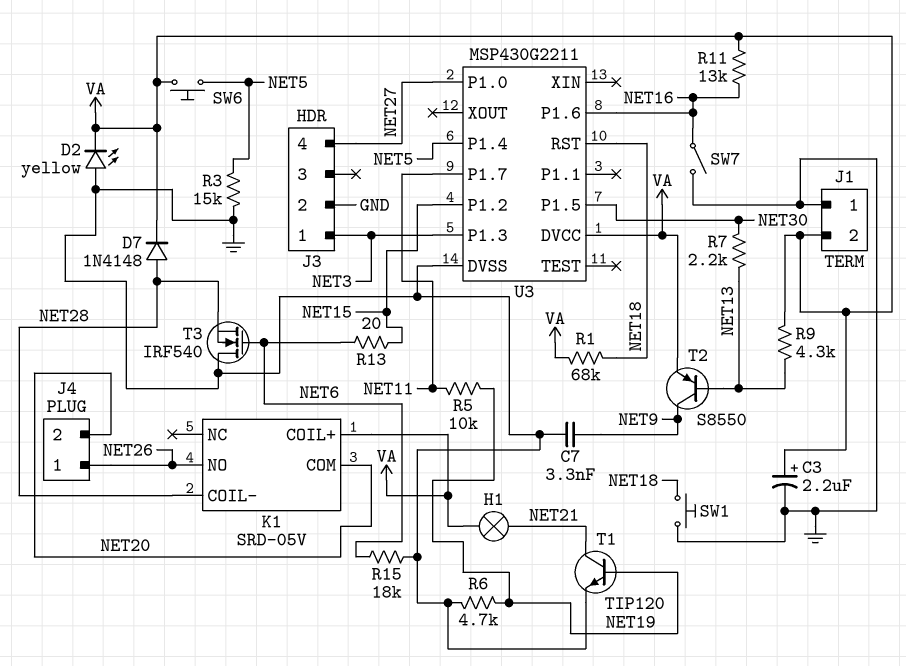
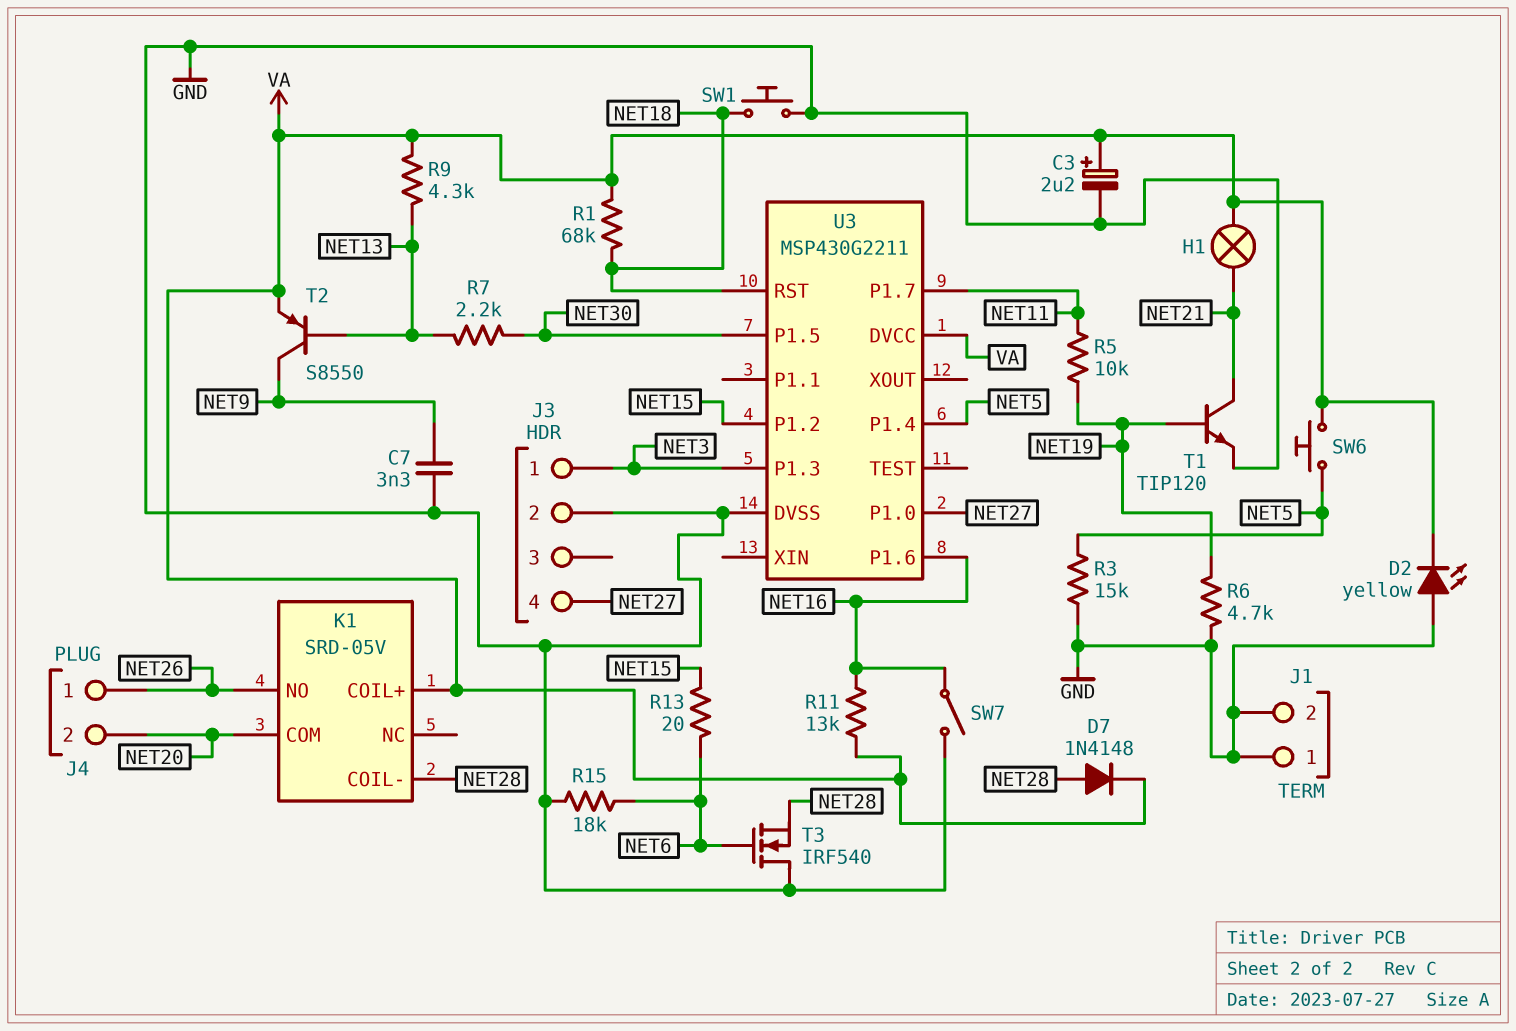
J1 pin 2: VA -> GND

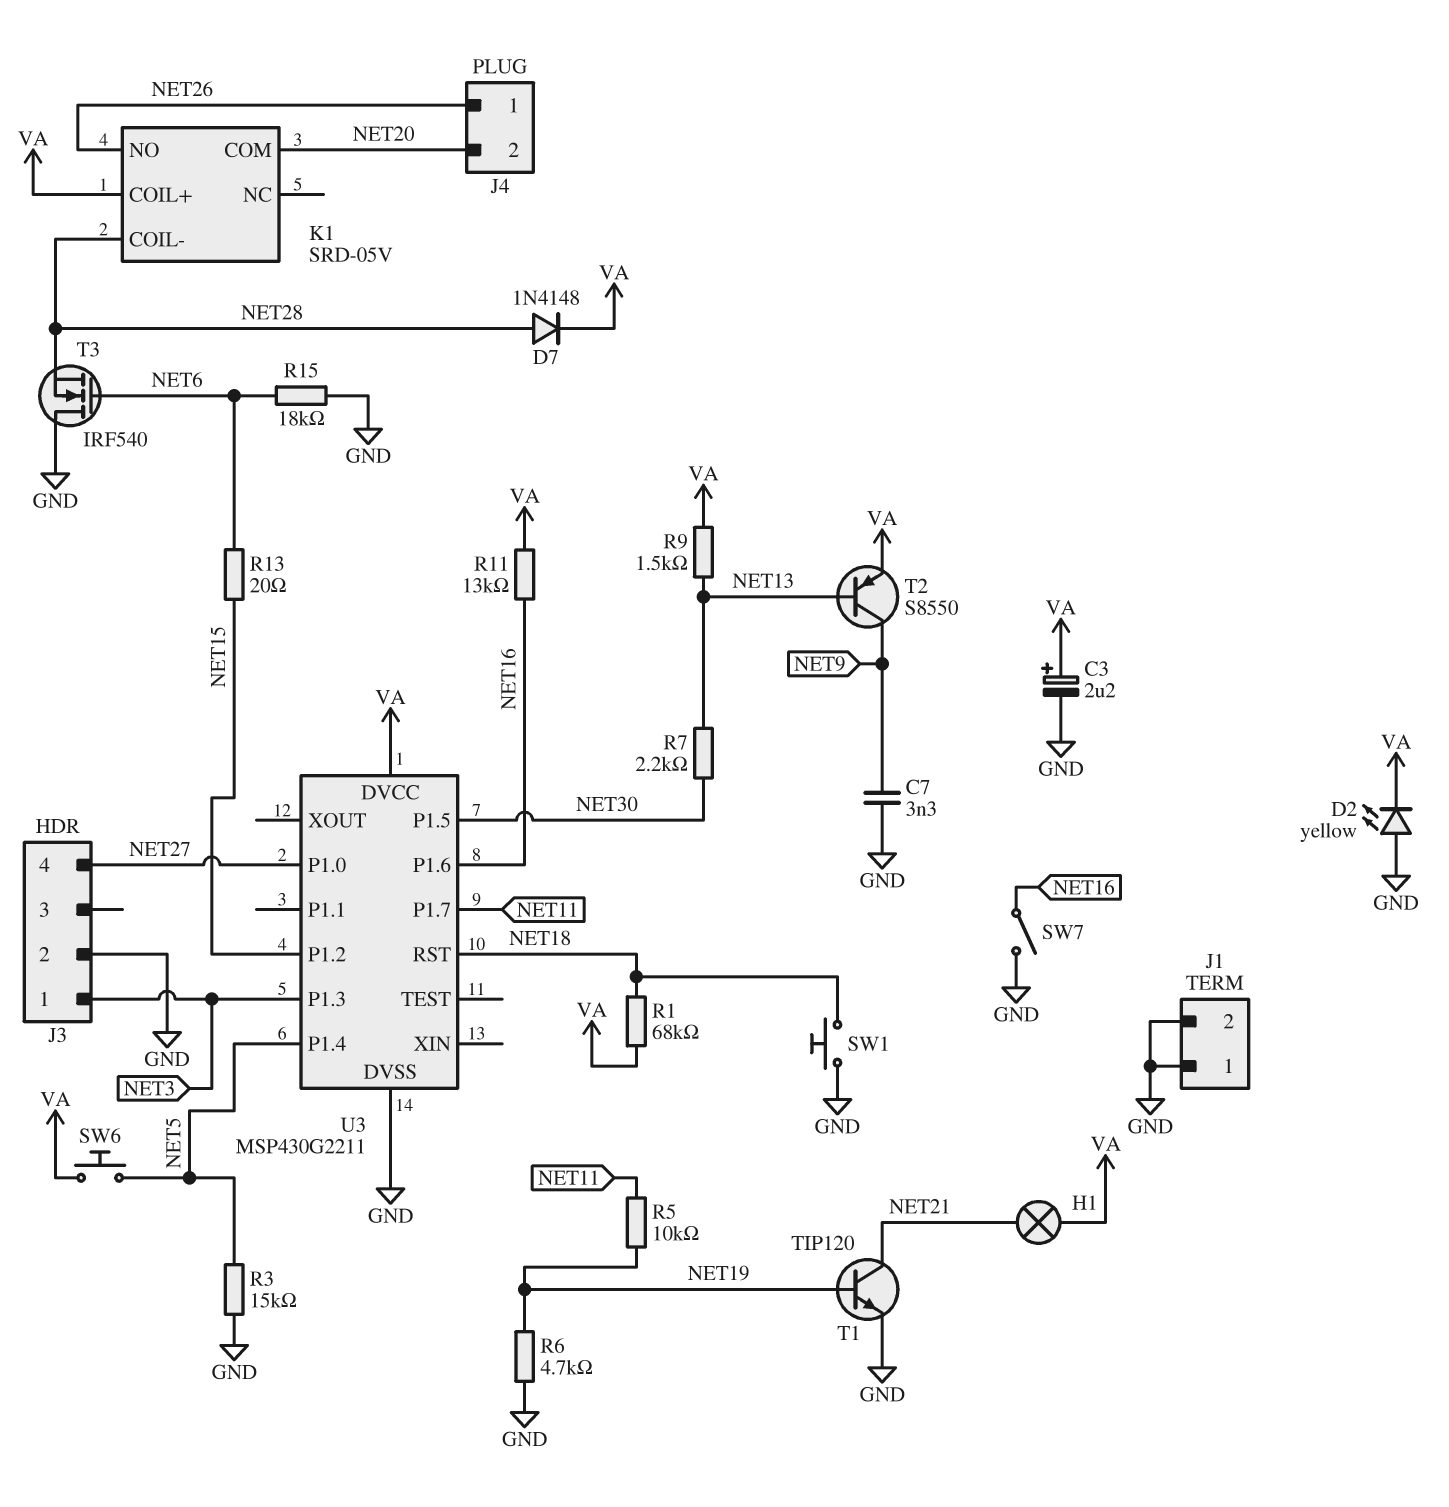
R9: 4.3k (NET13, VA) -> 1.5k (NET13, VA)

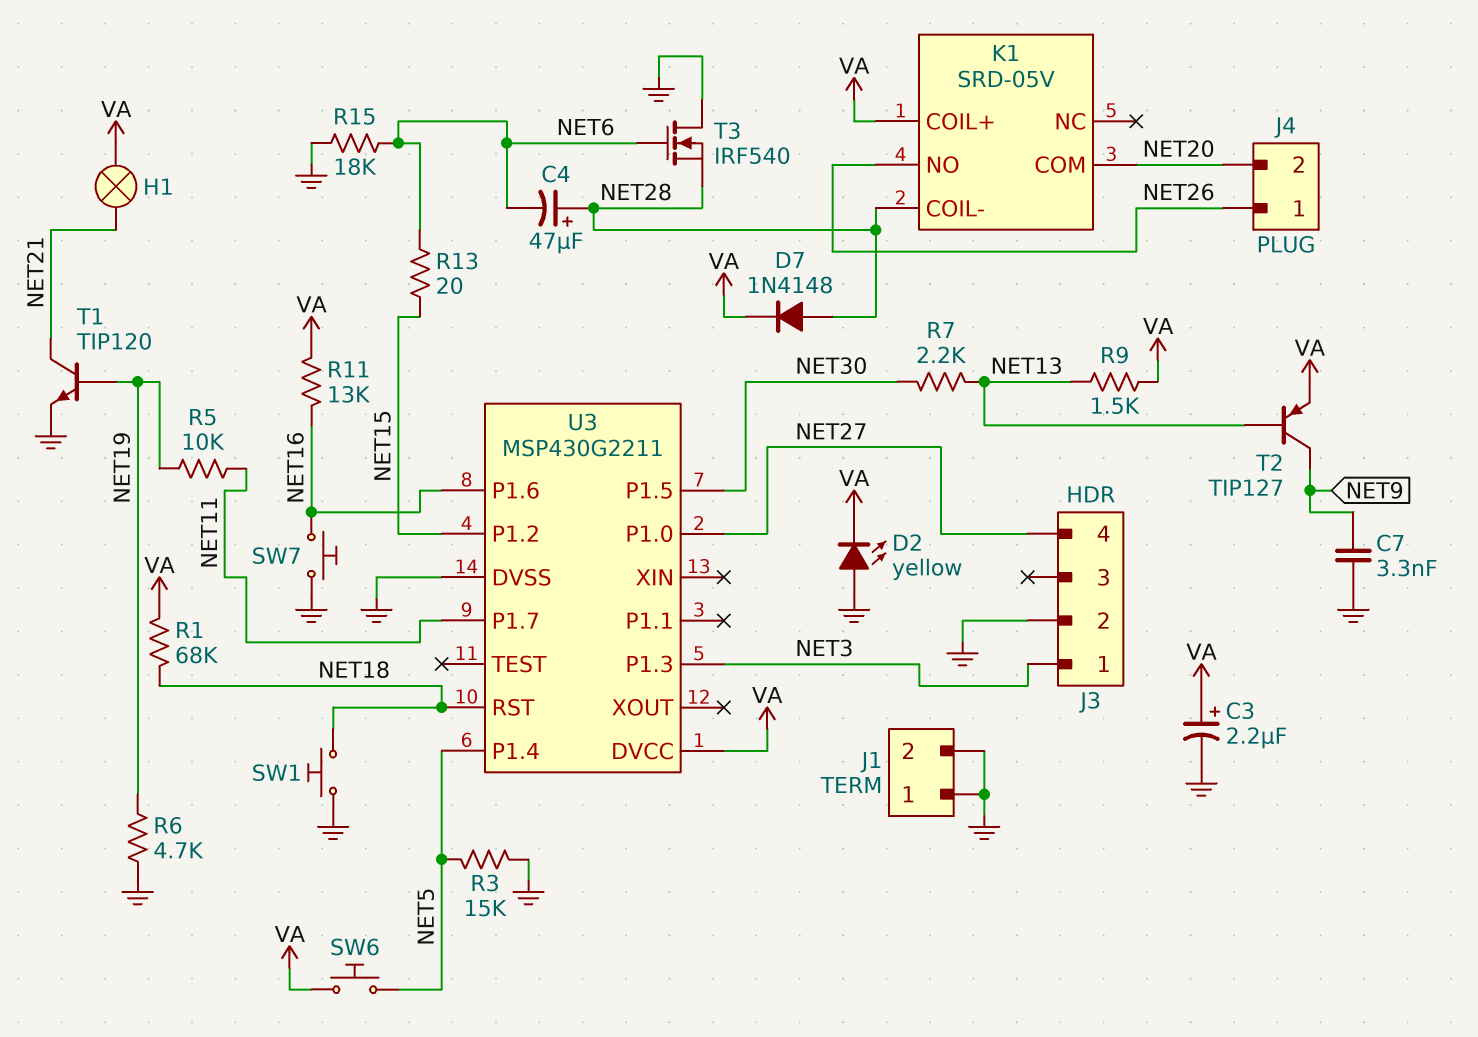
C4: none -> 47uF (plus NET28, minus NET6)
SW7: switch (GND, NET16) -> button (GND, NET16)
T2: PNP S8550 (B NET13, C NET9, E VA) -> PNP TIP127 (B NET13, C NET9, E VA)

